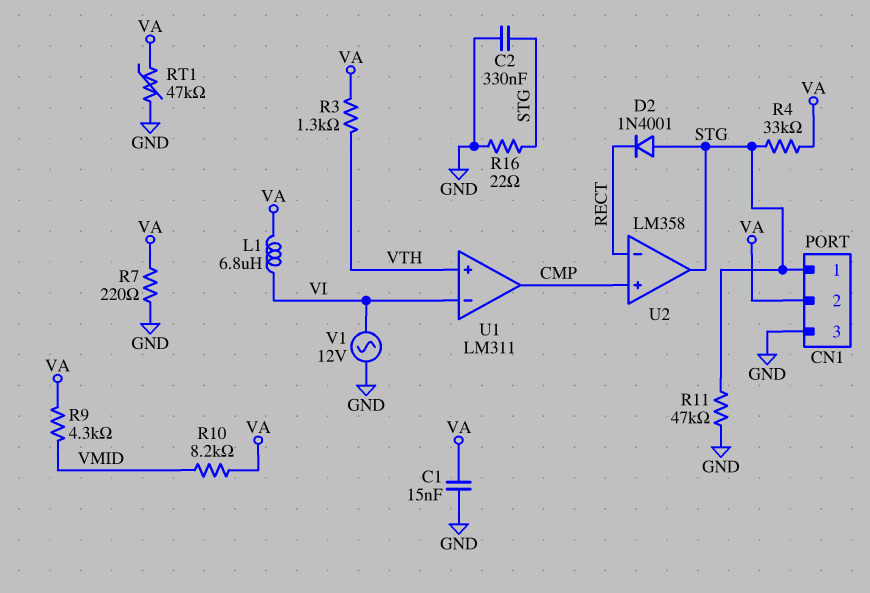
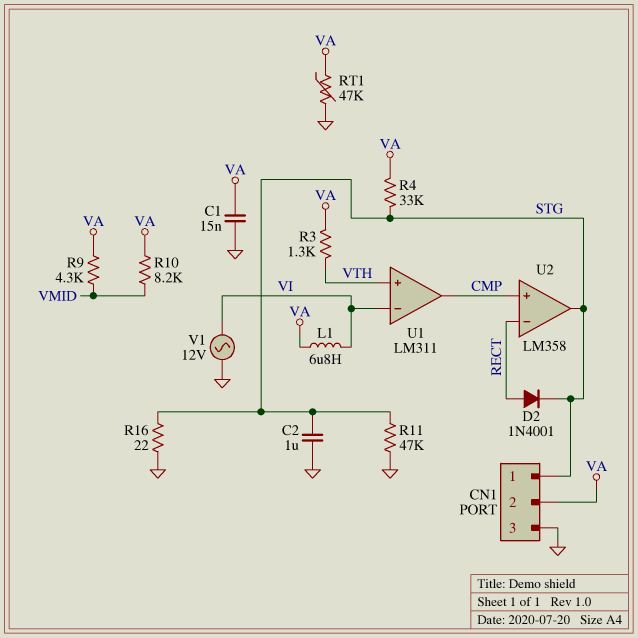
C2: 330nF (GND, STG) -> 1uF (GND, STG)
D2: diode 1N4001 (A STG, K RECT) -> diode 1N4001 (A RECT, K STG)
R7: 220 (GND, VA) -> none

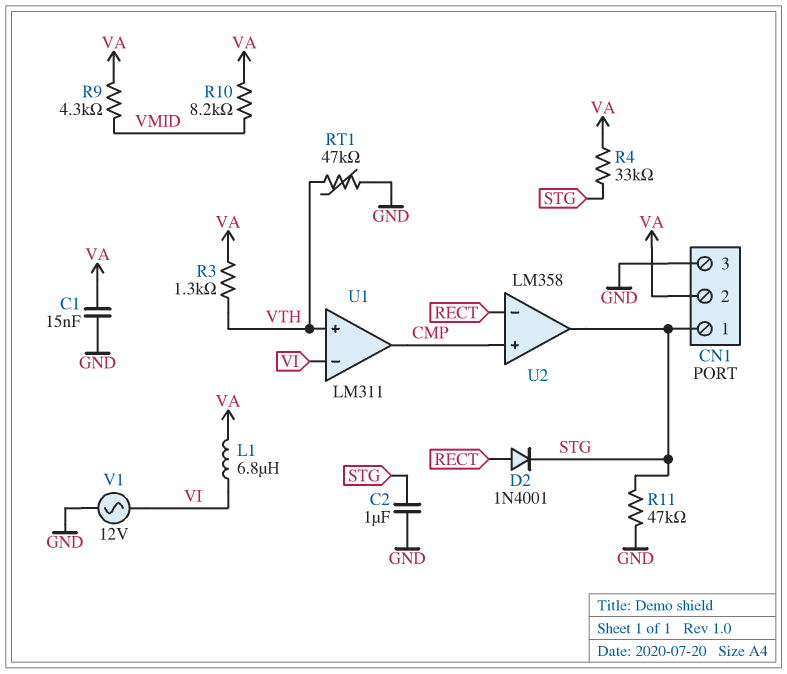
R16: 22 (GND, STG) -> none
RT1: 47k (GND, VA) -> 47k (GND, VTH)

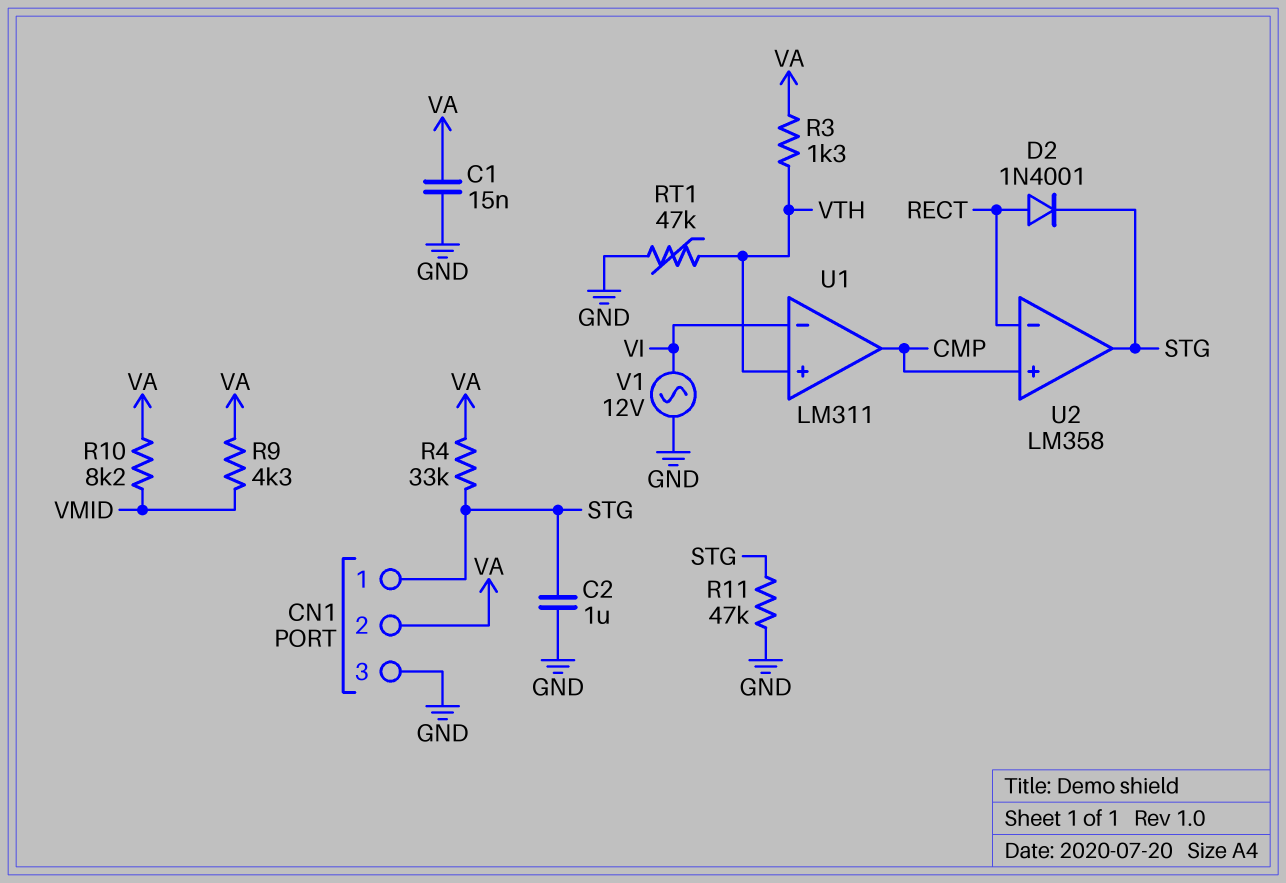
L1: 6.8uH (VA, VI) -> none

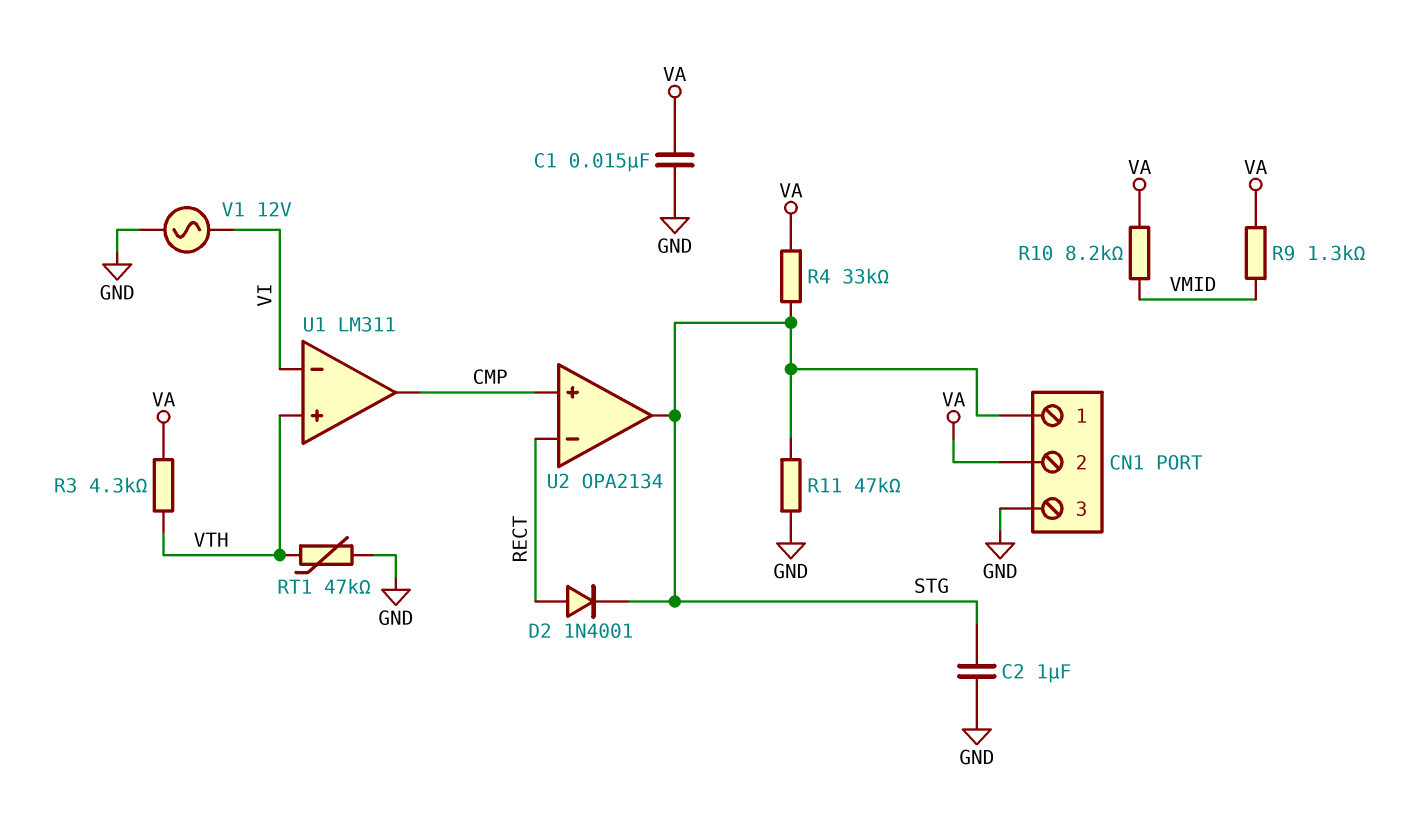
R3: 1.3k (VA, VTH) -> 4.3k (VA, VTH)
R9: 4.3k (VA, VMID) -> 1.3k (VA, VMID)
U2: LM358 -> OPA2134

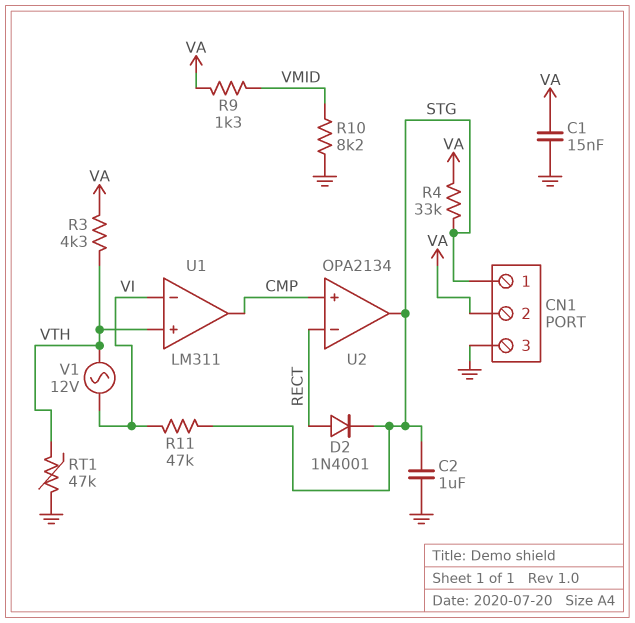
R10: 8.2k (VA, VMID) -> 8.2k (GND, VMID)
R11: 47k (GND, STG) -> 47k (STG, VI)
V1: AC 12V (GND, VI) -> AC 12V (VI, VTH)

